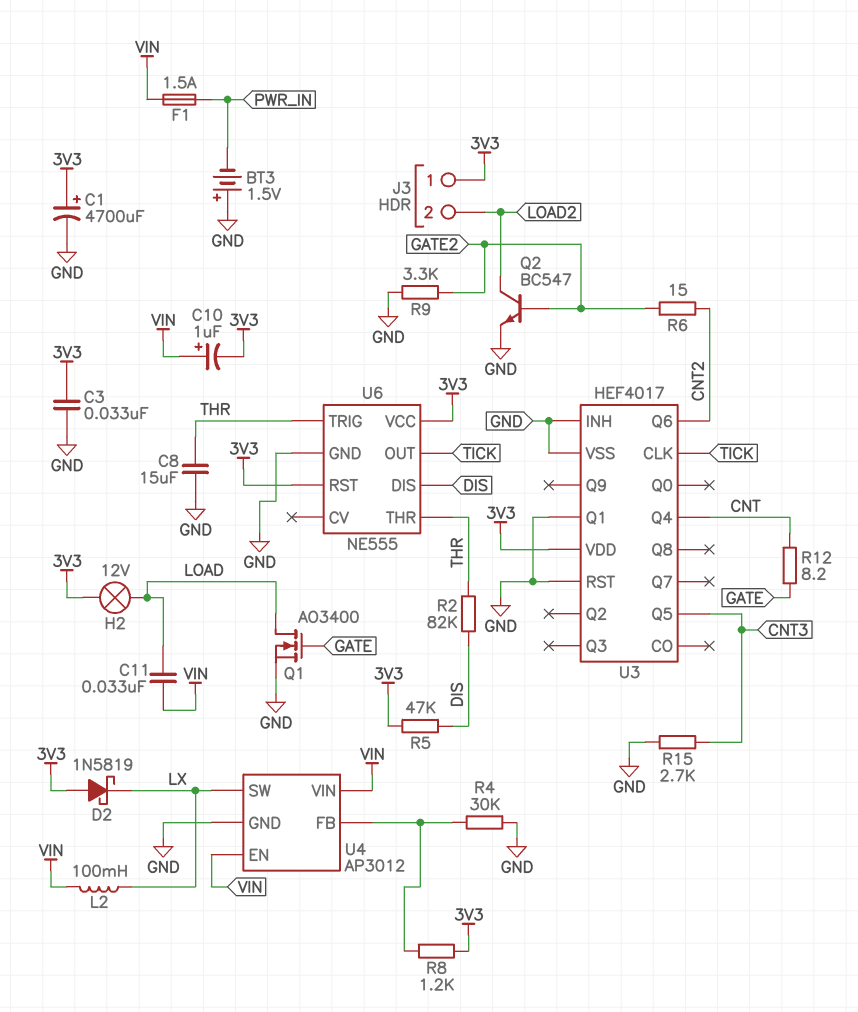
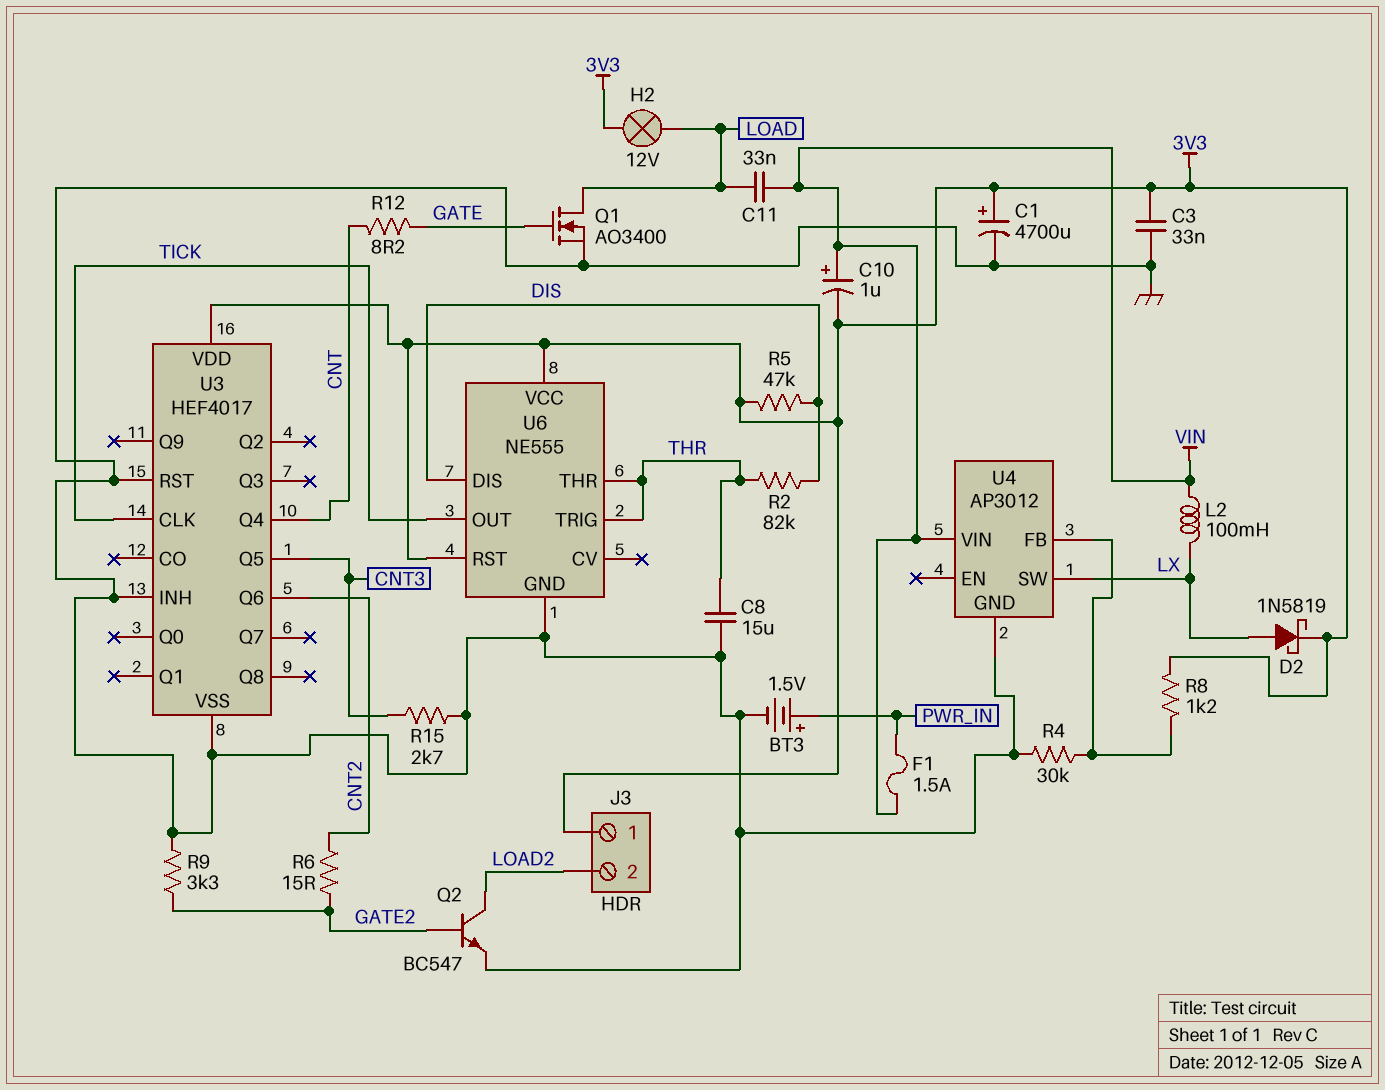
BT3: 1.5V (plus GND, minus PWR_IN) -> 1.5V (plus PWR_IN, minus GND)
D2: schottky 1N5819 (A 3V3, K LX) -> schottky 1N5819 (A LX, K 3V3)
U3 pin Q1: GND -> none
U4 pin EN: VIN -> none

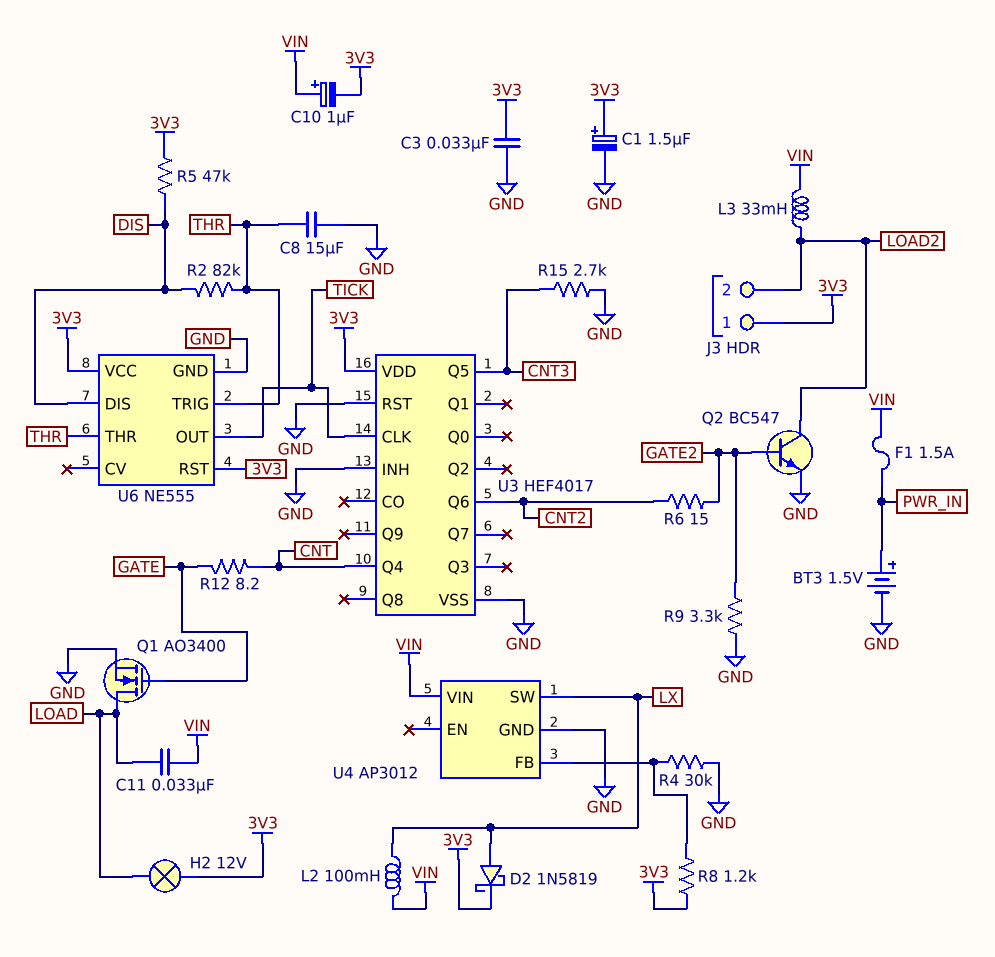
C1: 4700uF (plus 3V3, minus GND) -> 1.5uF (plus 3V3, minus GND)
L3: none -> 33mH (LOAD2, VIN)

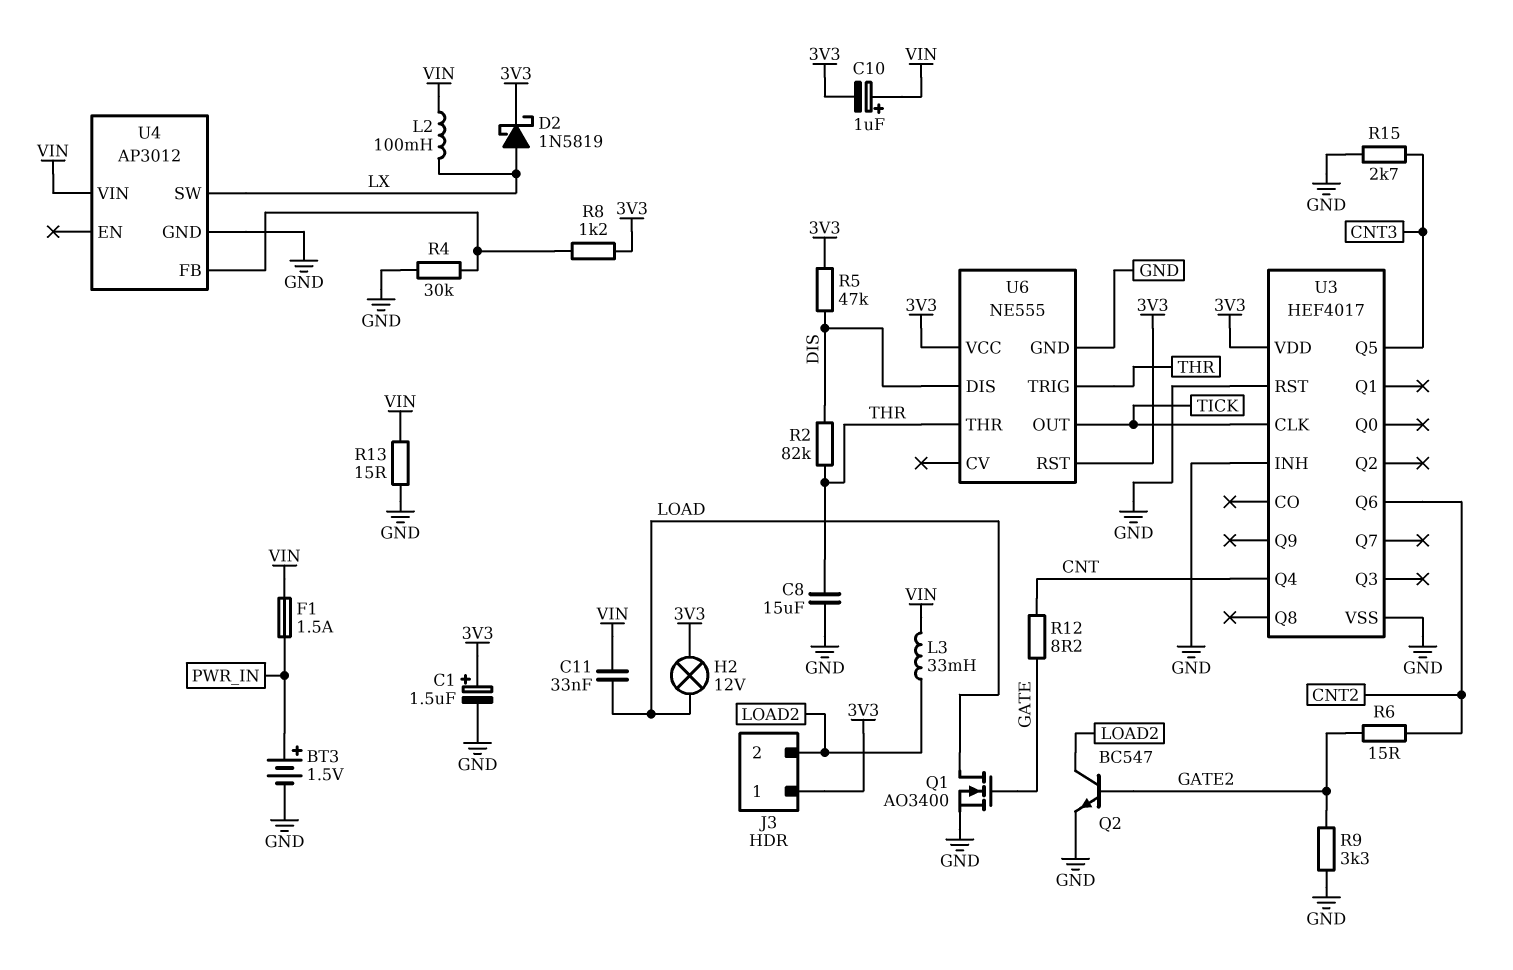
C3: 33nF (3V3, GND) -> none
R13: none -> 15 (GND, VIN)

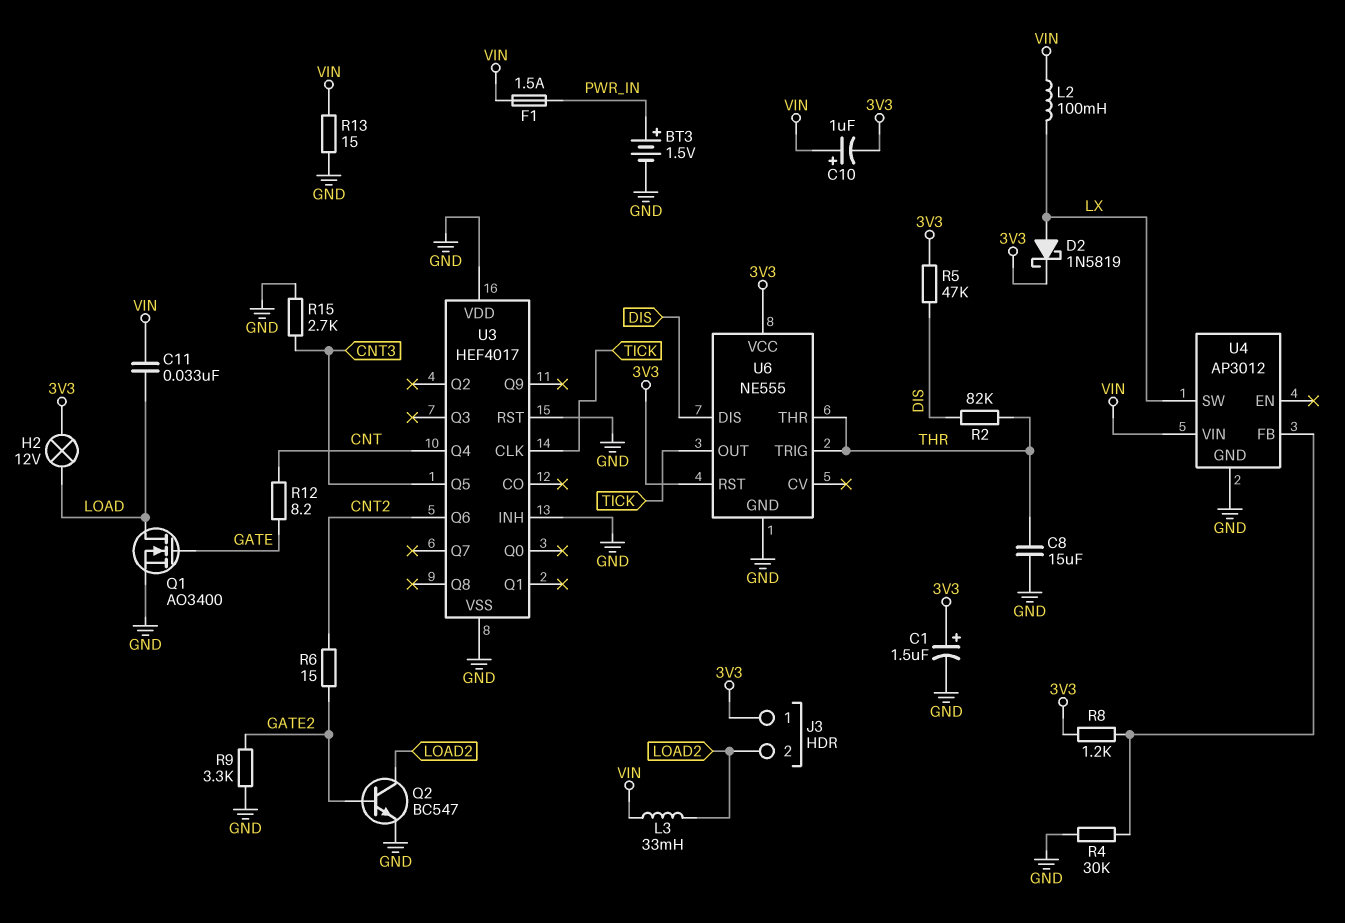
U3 pin VDD: 3V3 -> GND

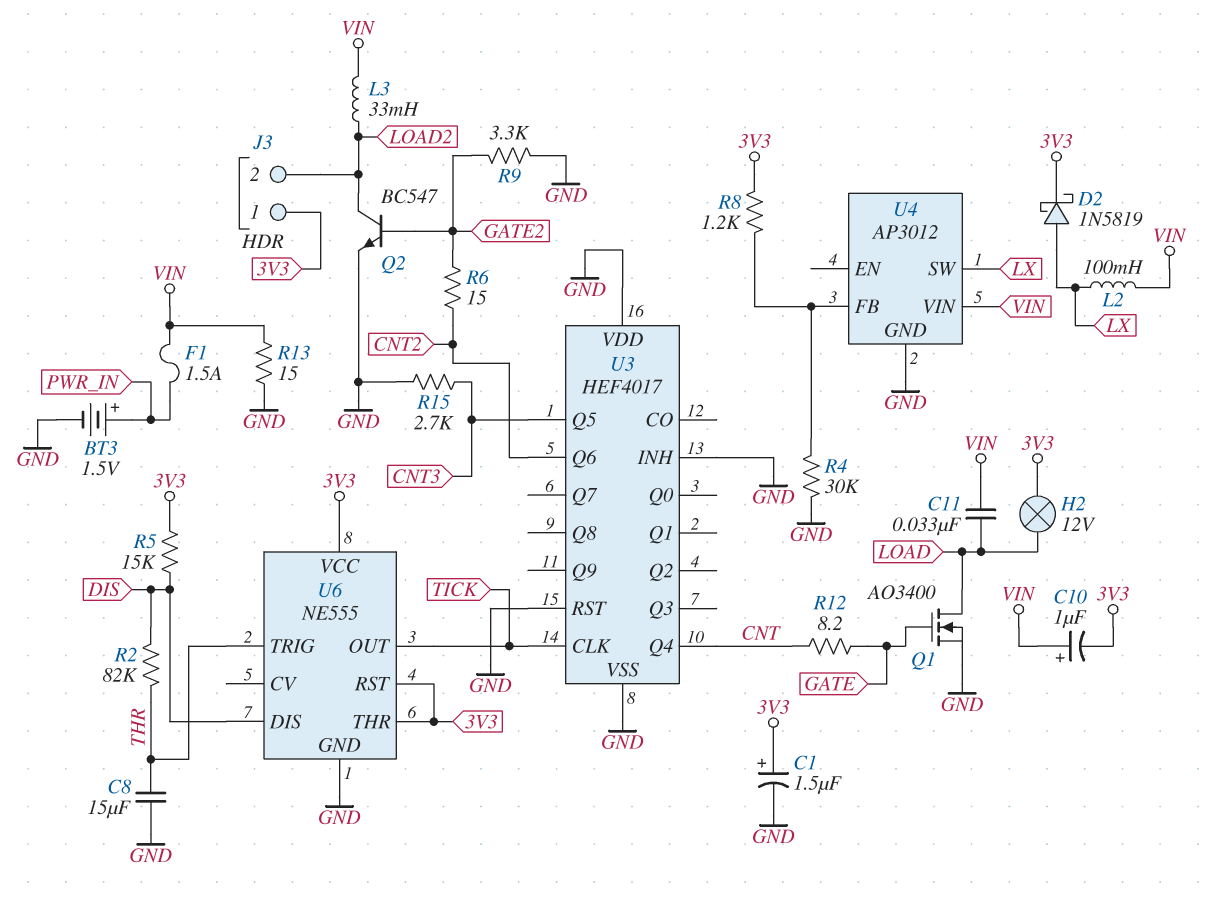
R5: 47k (3V3, DIS) -> 15k (3V3, DIS)
U6 pin THR: THR -> 3V3

